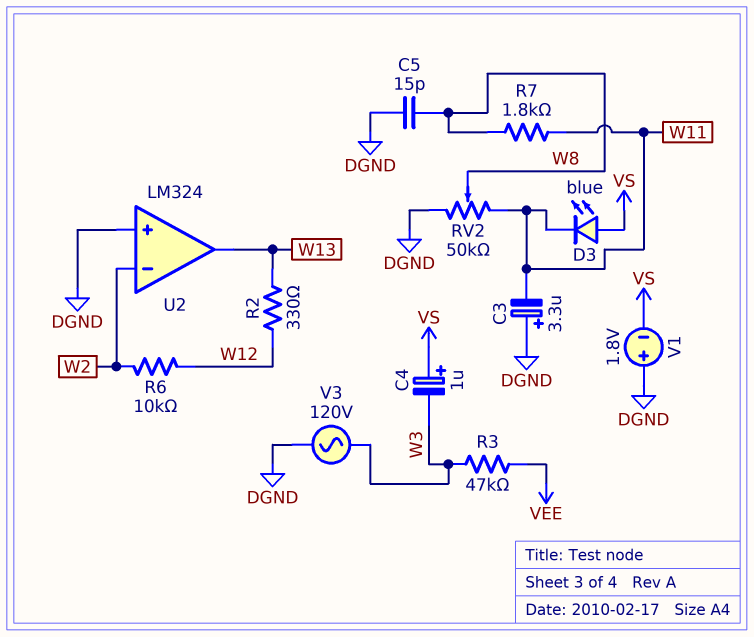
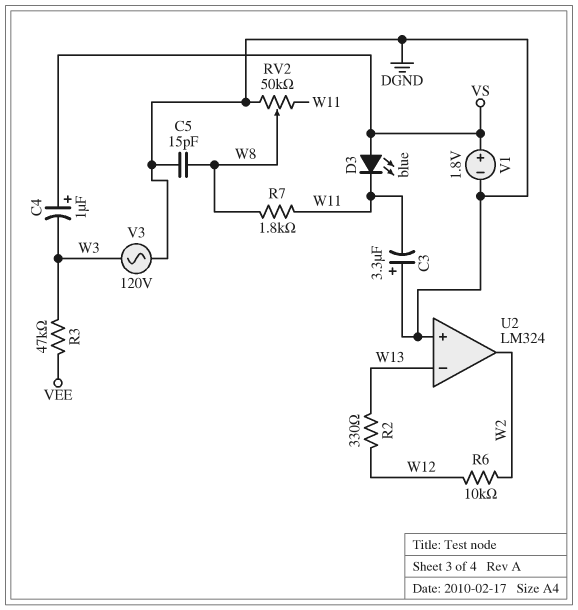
U2 pin in-: W2 -> W13
U2 pin out: W13 -> W2
V1: 1.8V (plus DGND, minus VS) -> 1.8V (plus VS, minus DGND)

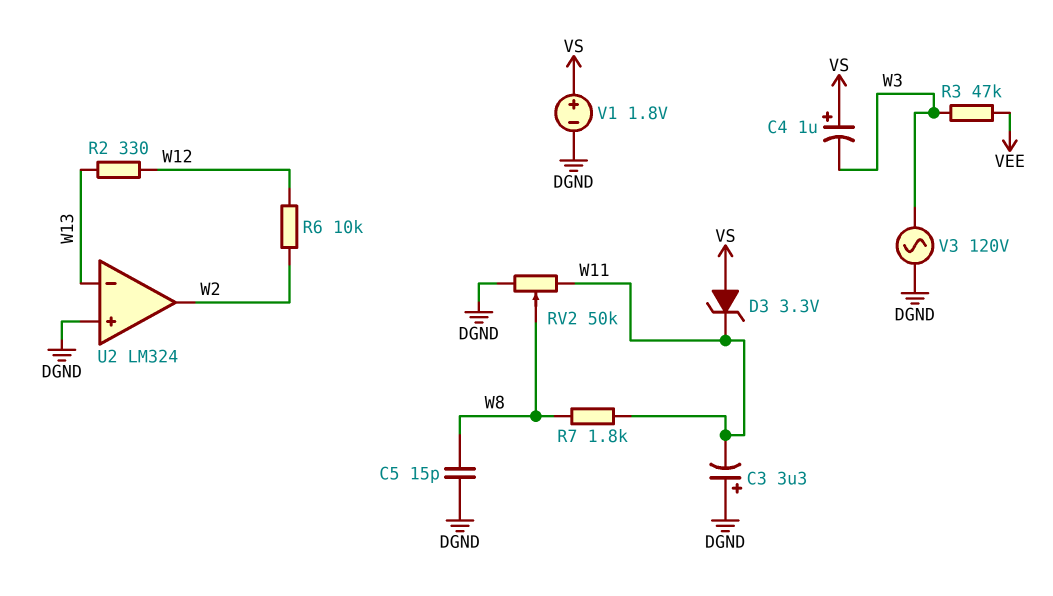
D3: LED blue (A VS, K W11) -> zener 3.3V (A VS, K W11)

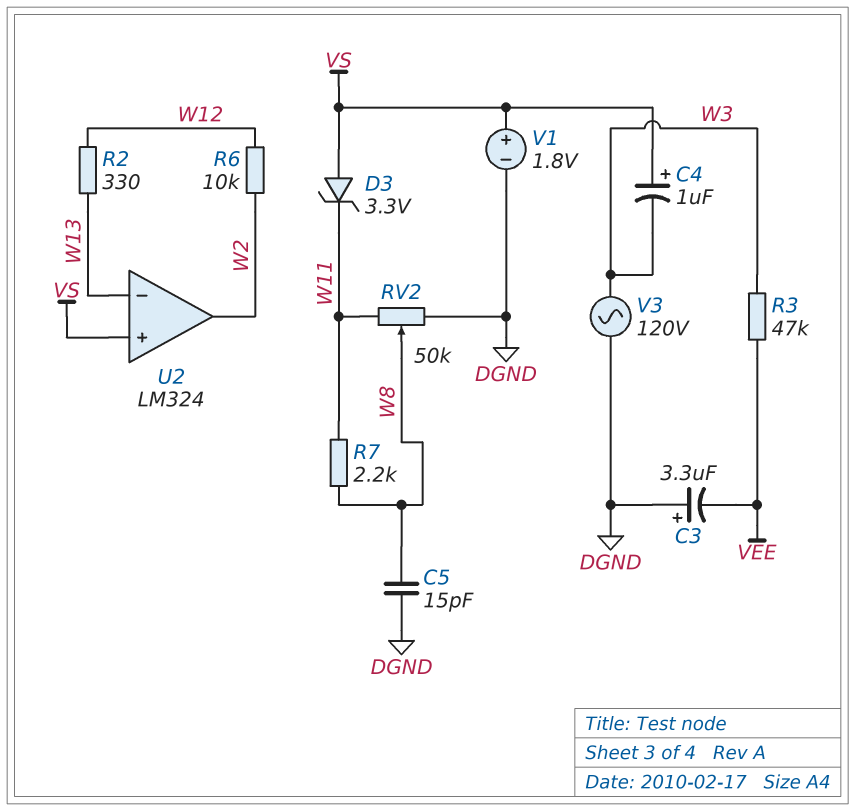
C3: 3.3uF (plus DGND, minus W11) -> 3.3uF (plus DGND, minus VEE)
R7: 1.8k (W8, W11) -> 2.2k (W8, W11)
U2 pin in+: DGND -> VS

